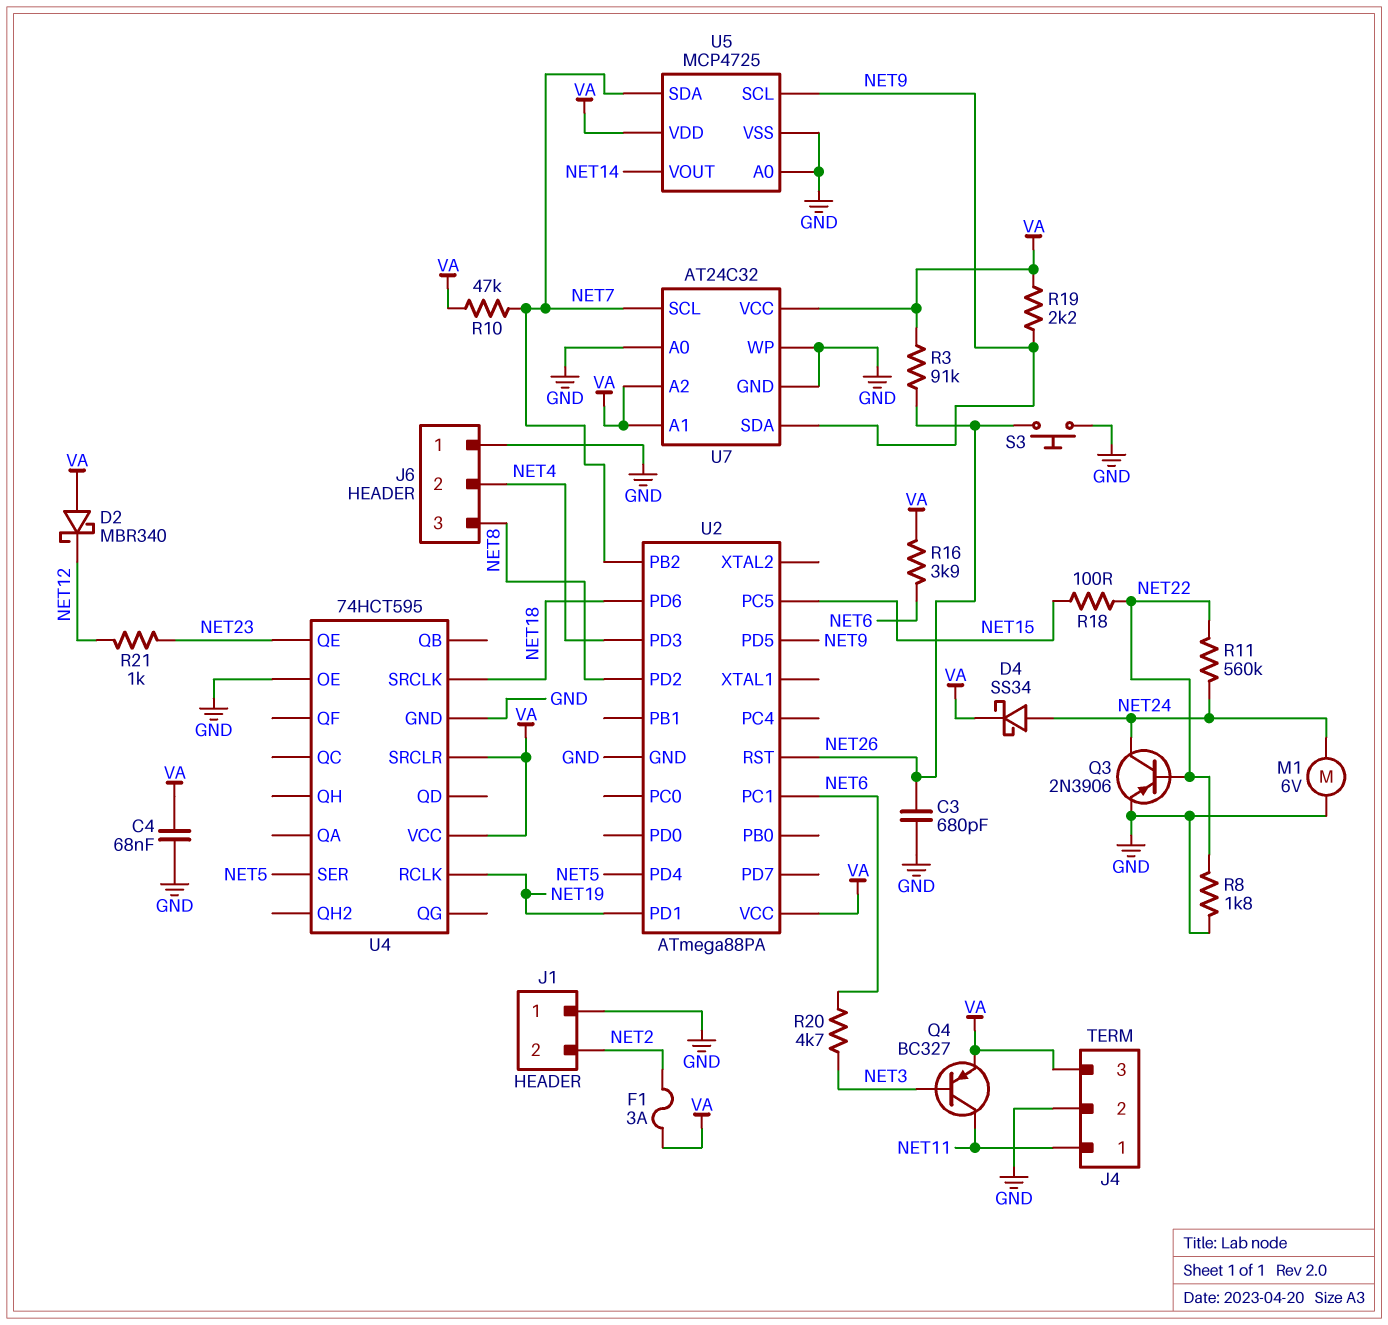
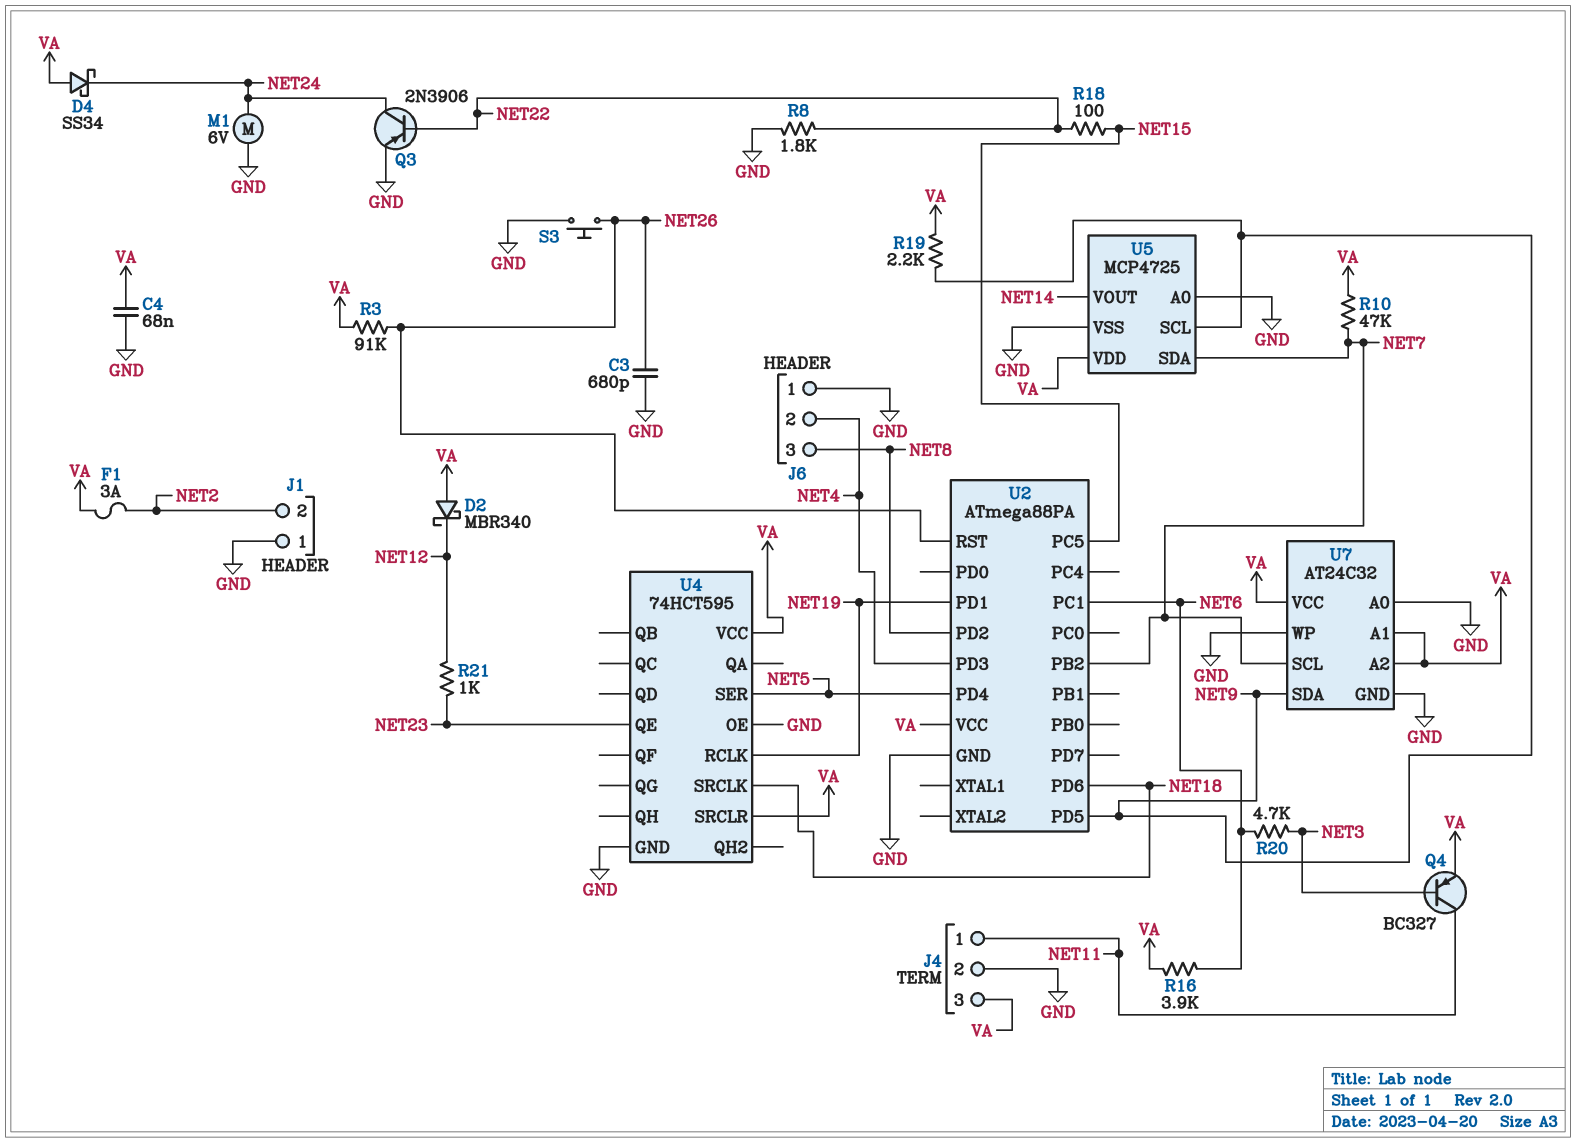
D4: schottky SS34 (A NET24, K VA) -> schottky SS34 (A VA, K NET24)
R11: 560k (NET22, NET24) -> none

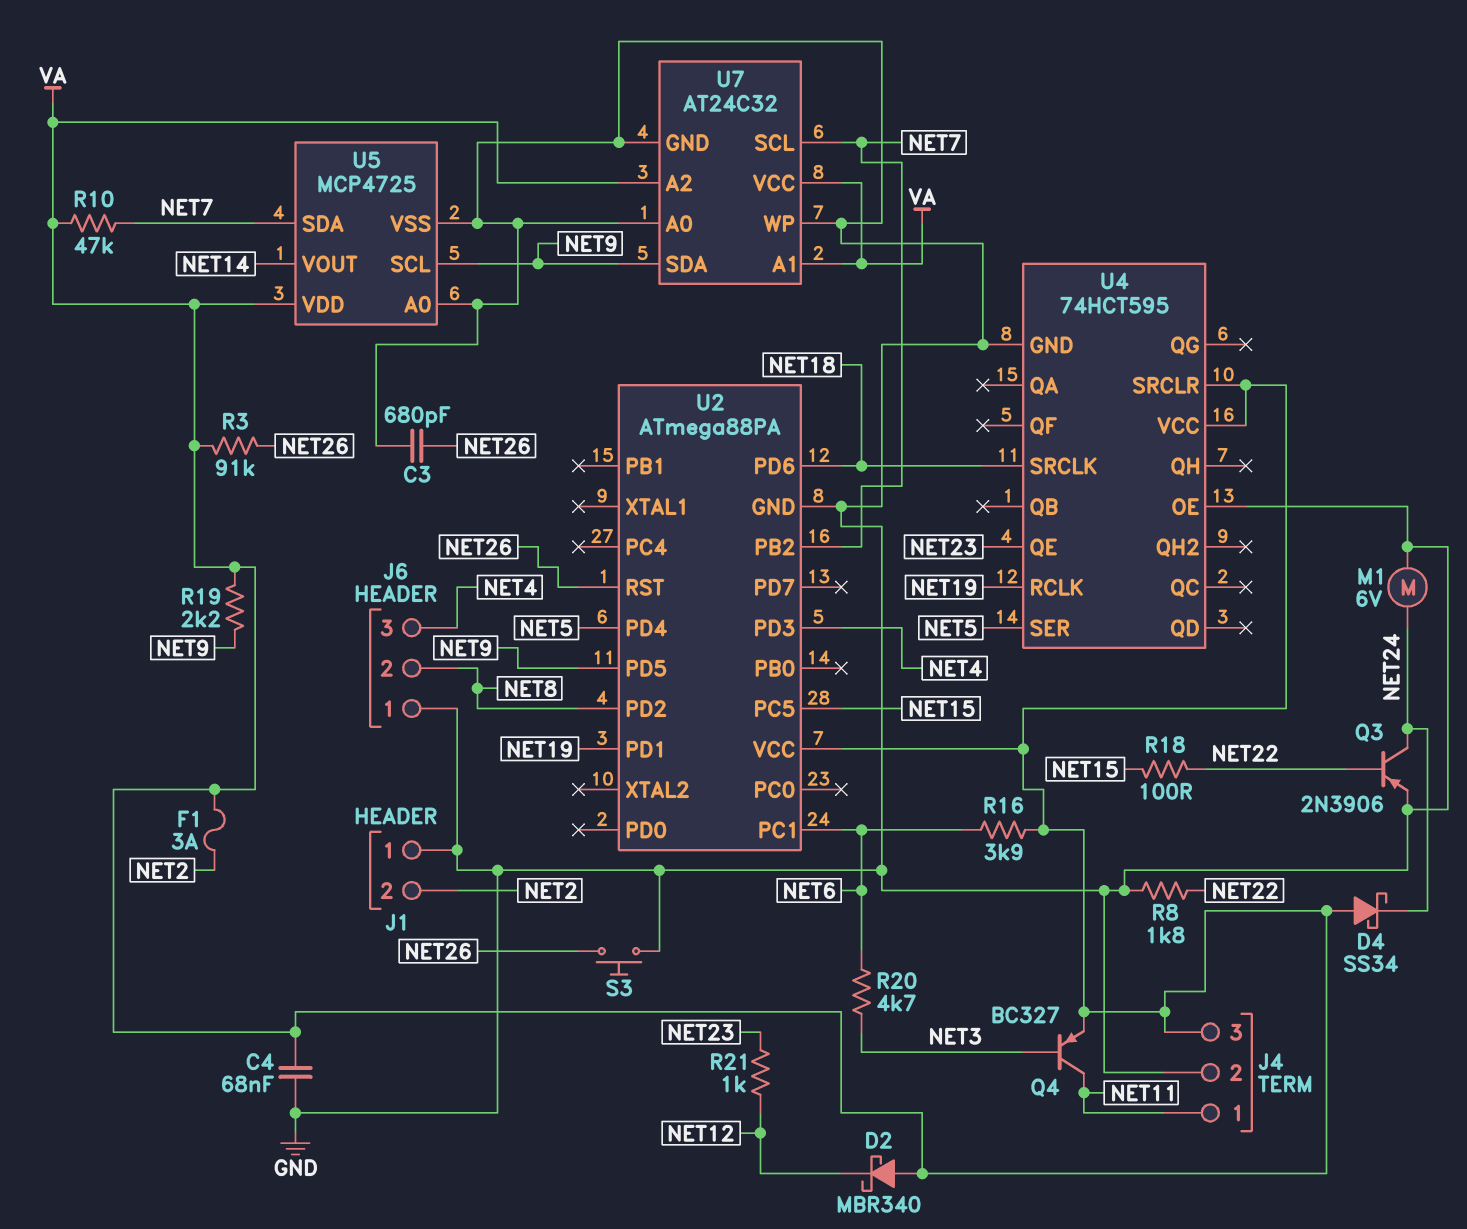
J6 pin 2: NET4 -> NET8
J6 pin 3: NET8 -> NET4

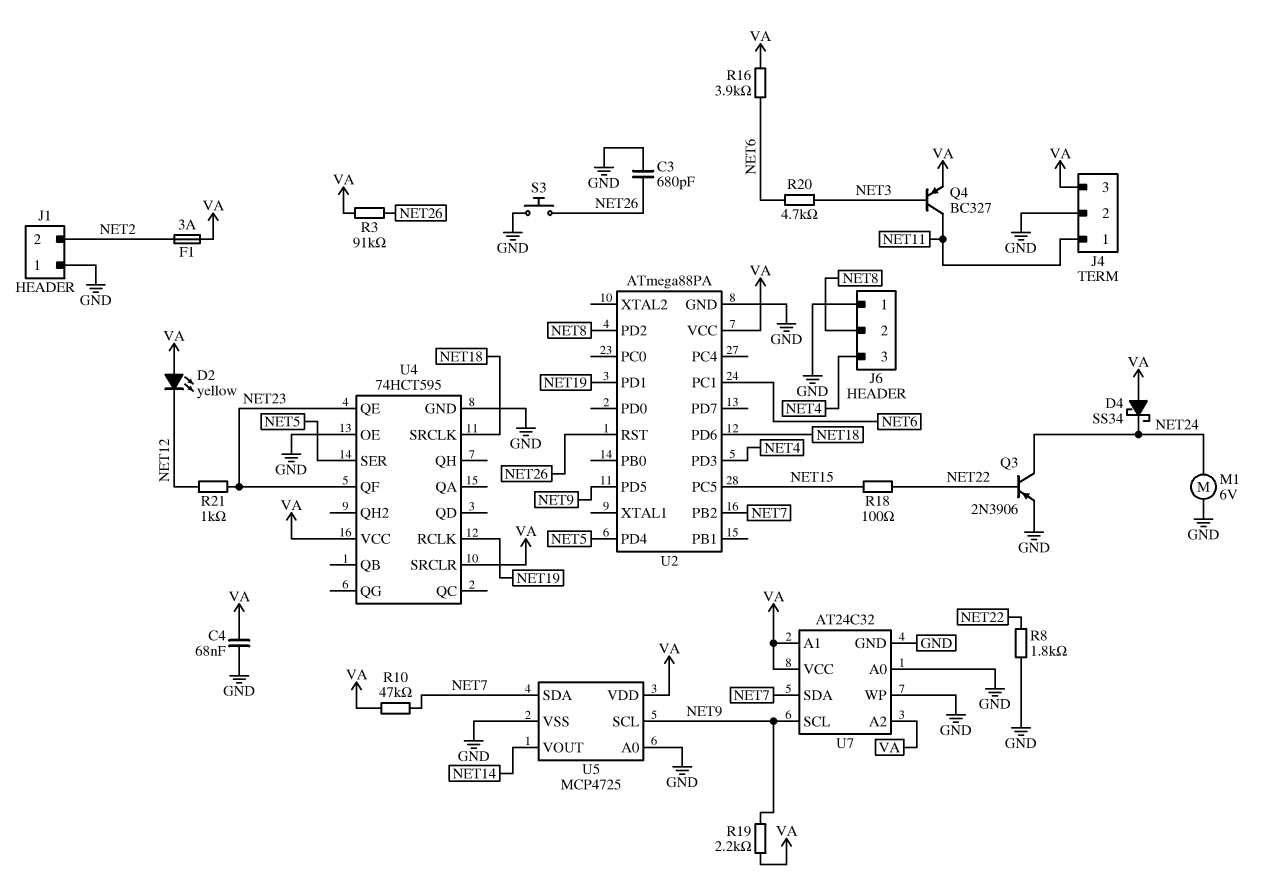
D2: schottky MBR340 (A VA, K NET12) -> LED yellow (A VA, K NET12)
U4 pin QF: none -> NET23
U7 pin SCL: NET7 -> NET9
U7 pin SDA: NET9 -> NET7

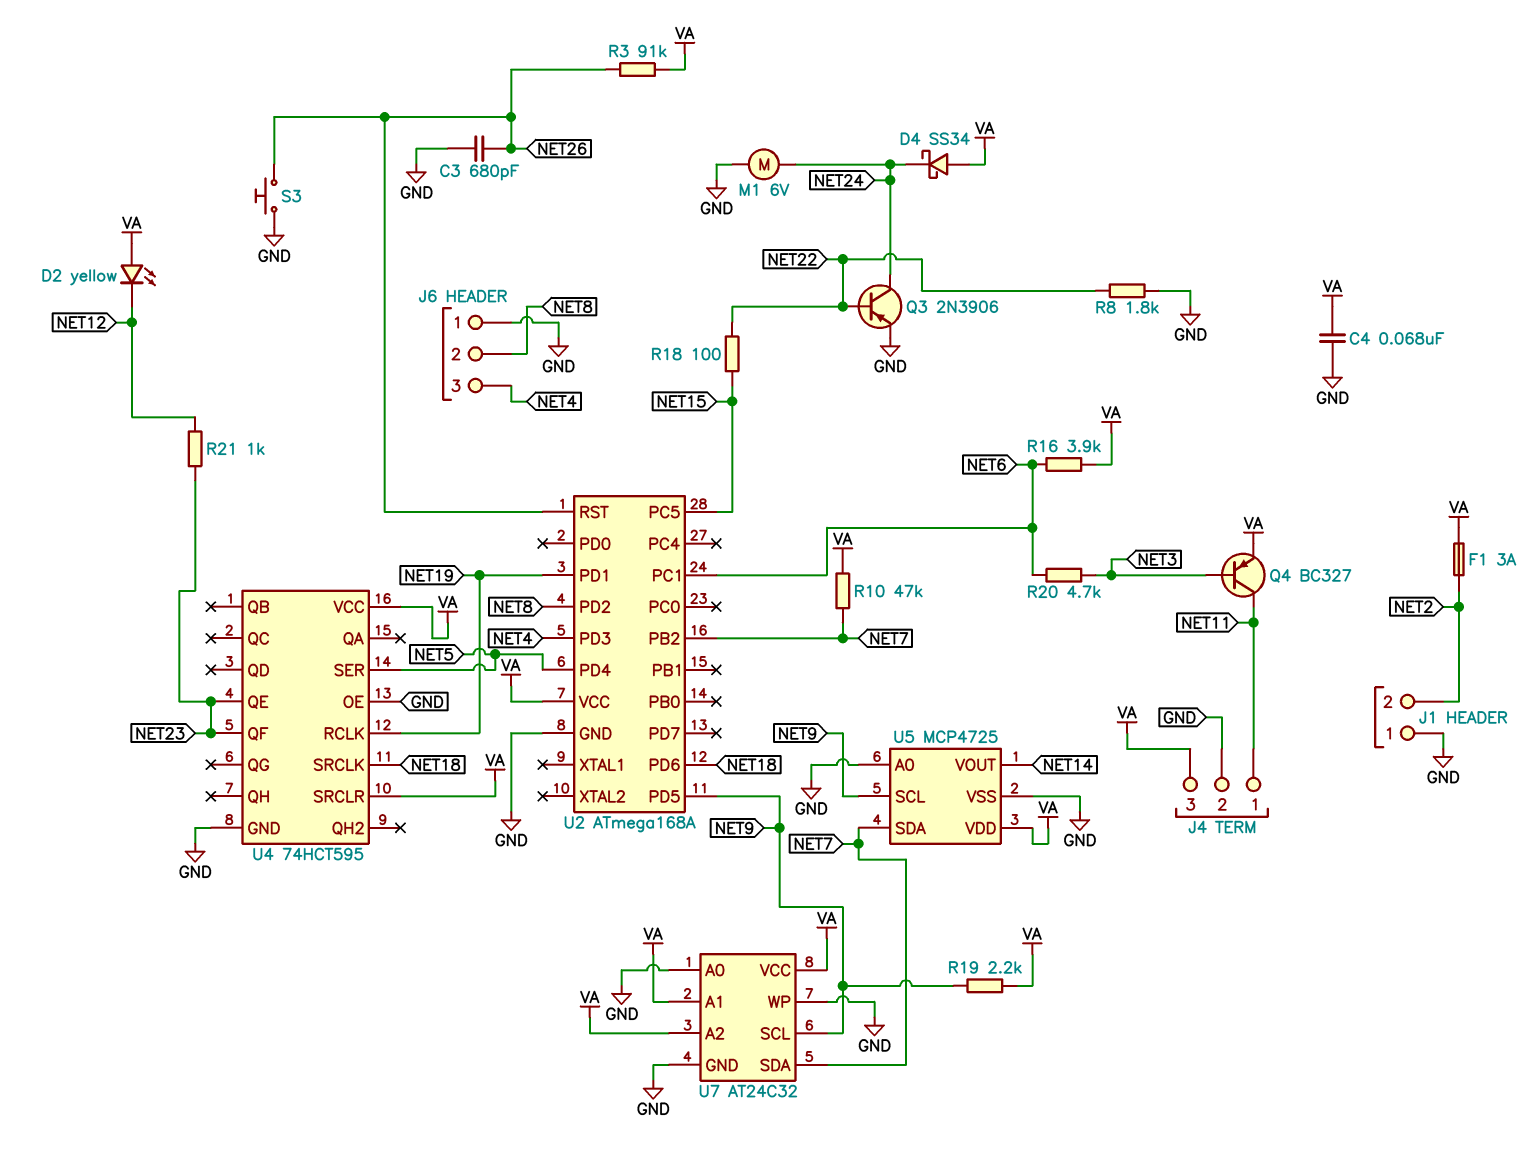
U2: ATmega88PA -> ATmega168A

